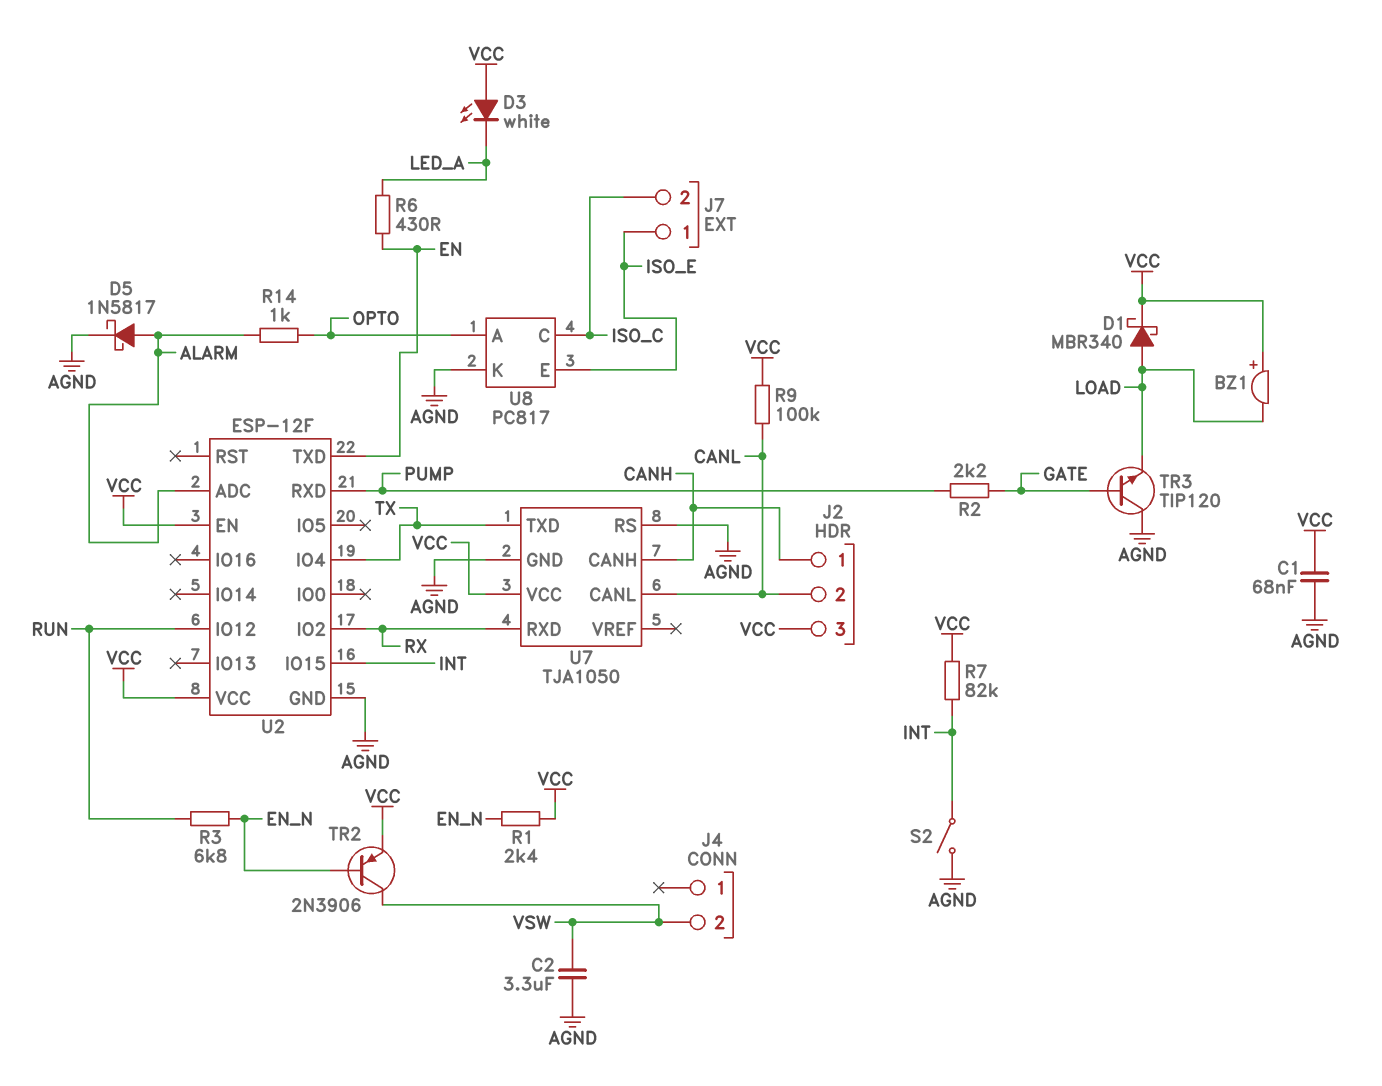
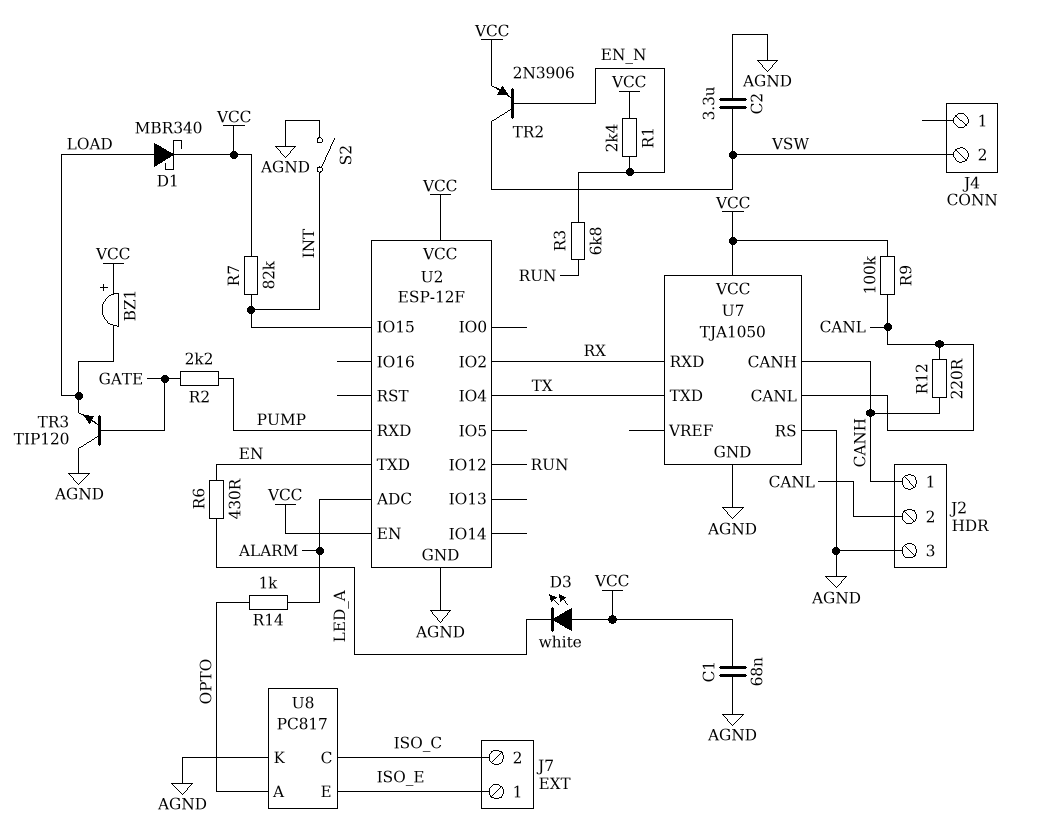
D5: schottky 1N5817 (A ALARM, K AGND) -> none
J2 pin 3: VCC -> AGND
R12: none -> 220 (CANH, CANL)

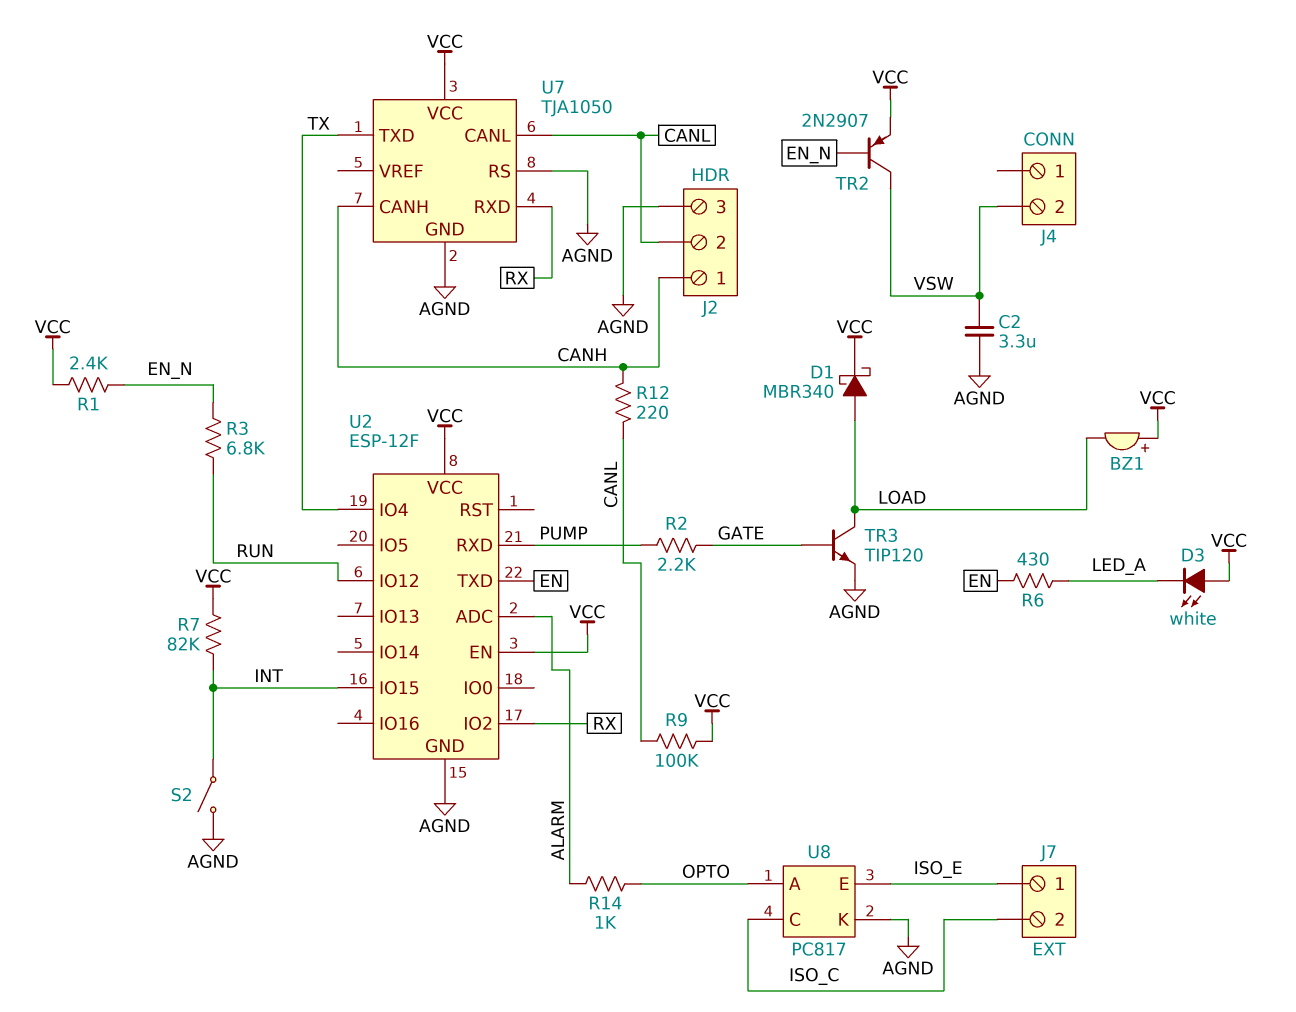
C1: 68nF (AGND, VCC) -> none
TR2: PNP 2N3906 (B EN_N, C VSW, E VCC) -> PNP 2N2907 (B EN_N, C VSW, E VCC)
TR3: NPN TIP120 (B GATE, C AGND, E LOAD) -> NPN TIP120 (B GATE, C LOAD, E AGND)

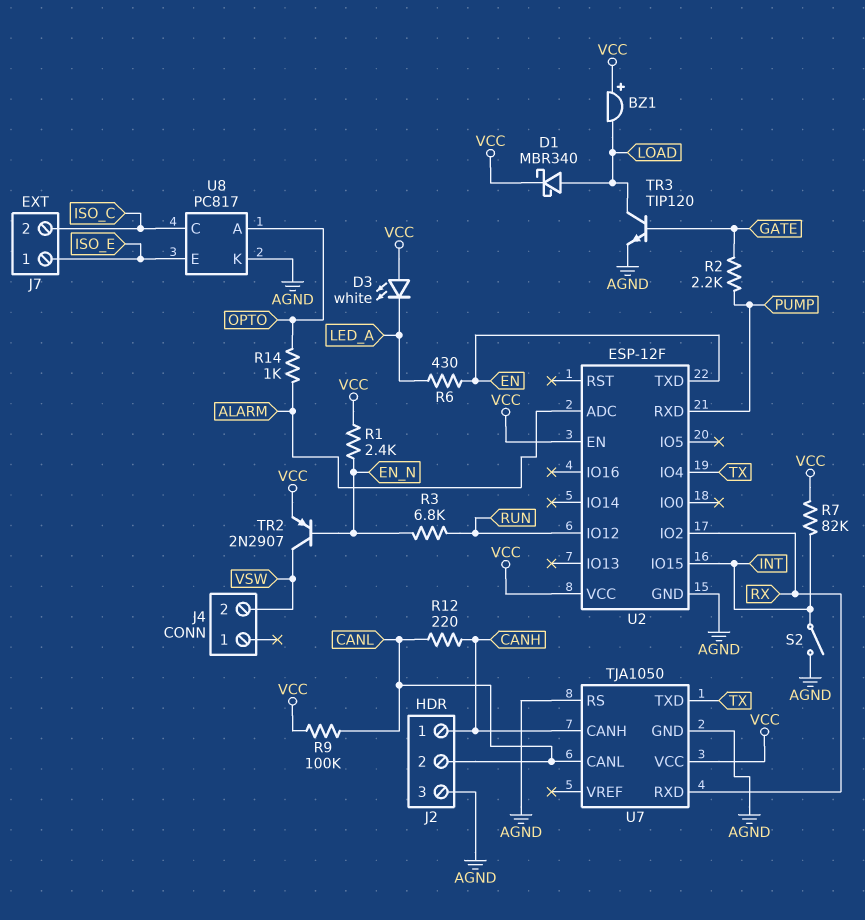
C2: 3.3uF (AGND, VSW) -> none

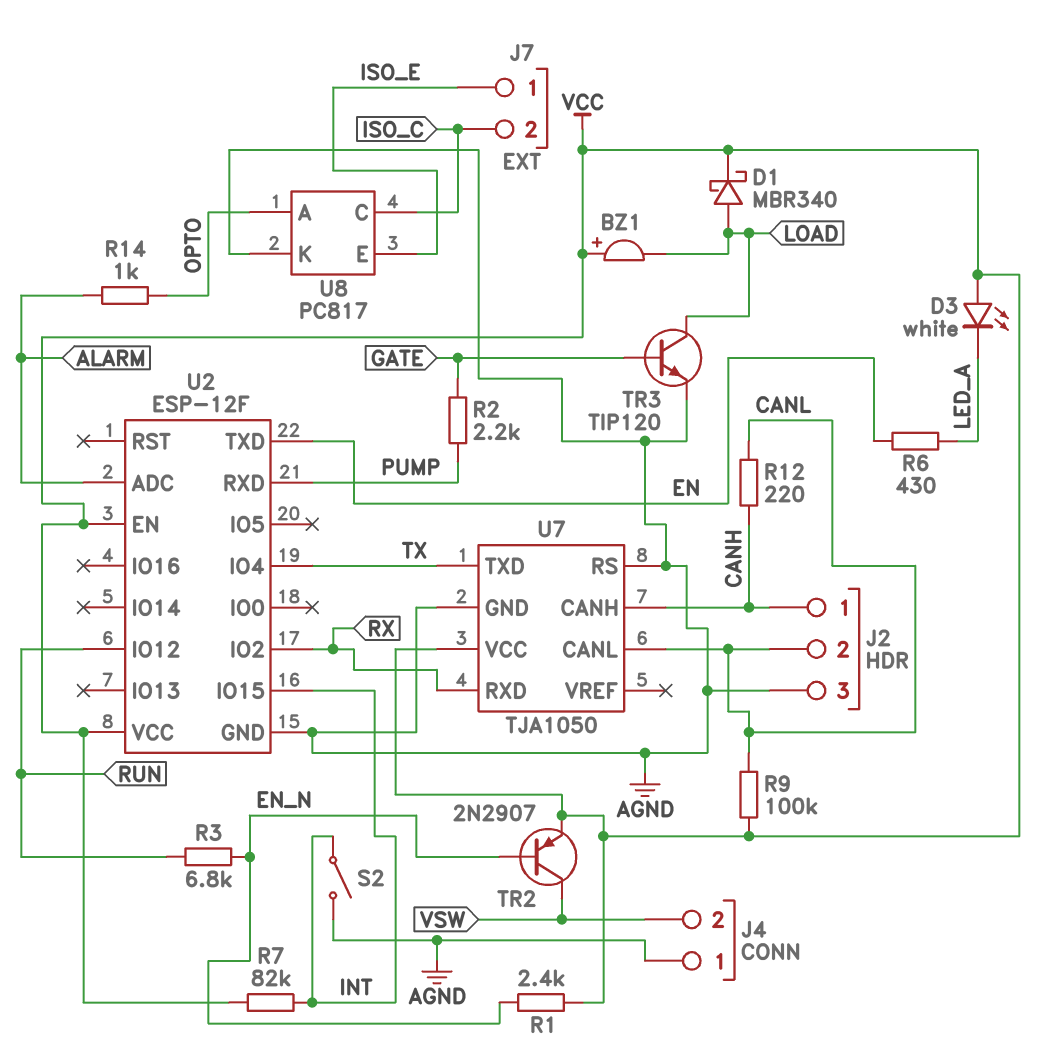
J4 pin 1: none -> AGND

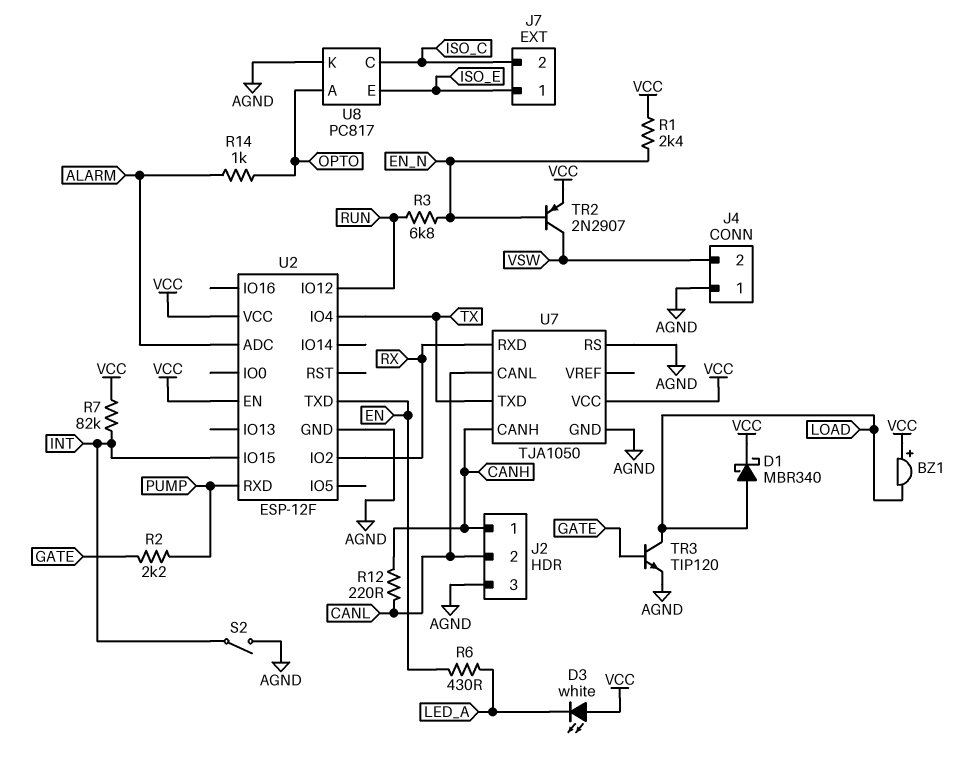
R9: 100k (CANL, VCC) -> none

